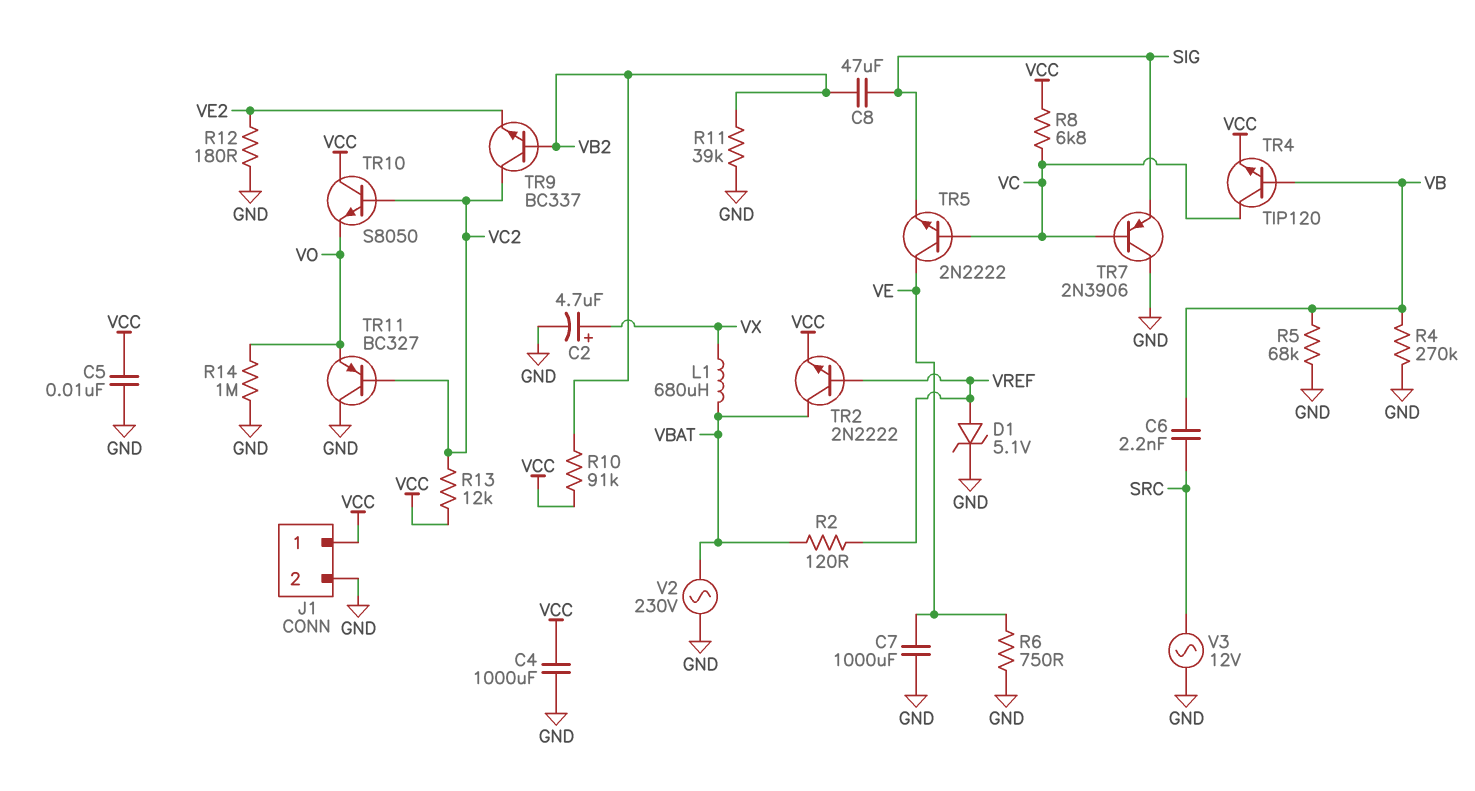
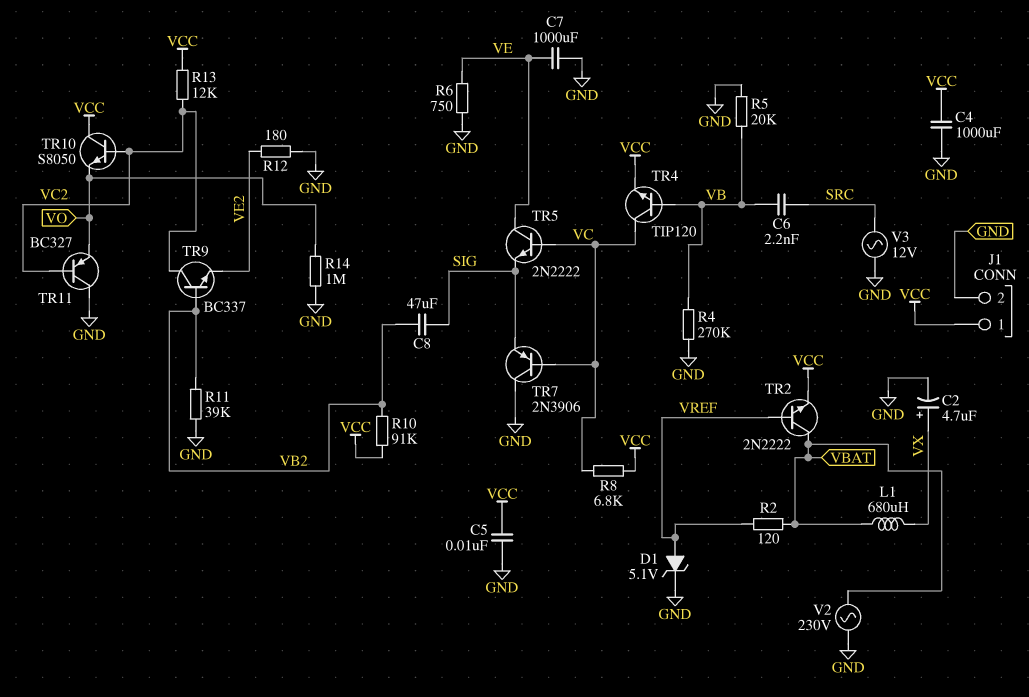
R5: 68k (GND, VB) -> 20k (GND, VB)

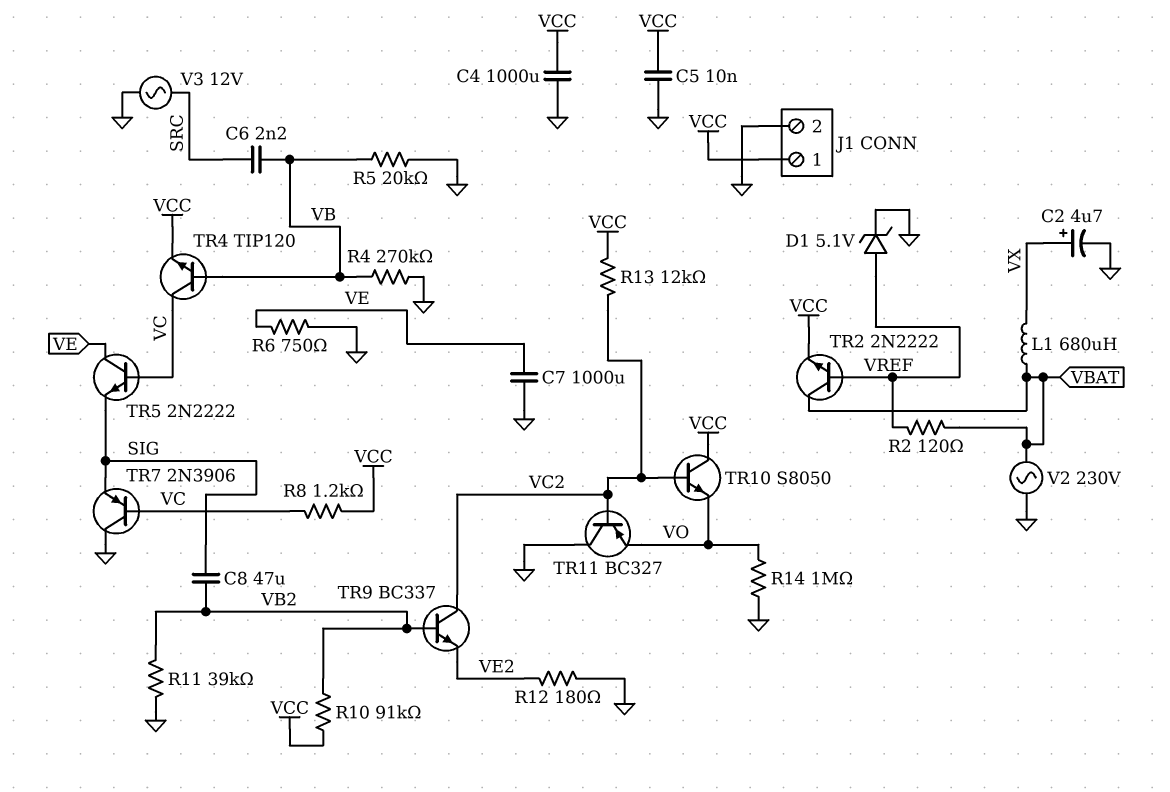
R8: 6.8k (VC, VCC) -> 1.2k (VC, VCC)

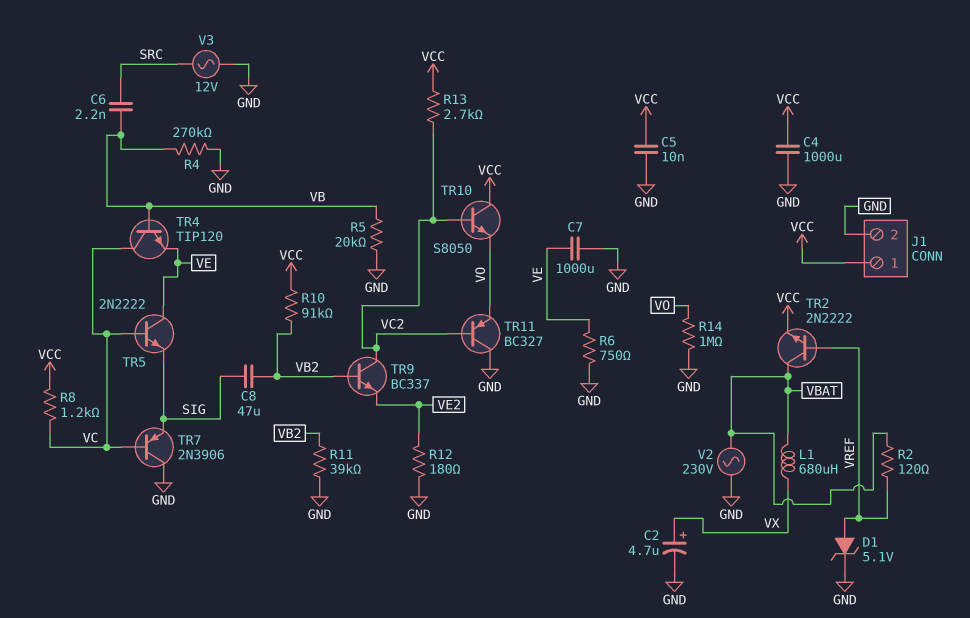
R13: 12k (VC2, VCC) -> 2.7k (VC2, VCC)
TR4: NPN TIP120 (B VB, C VC, E VCC) -> NPN TIP120 (B VB, C VC, E VE)

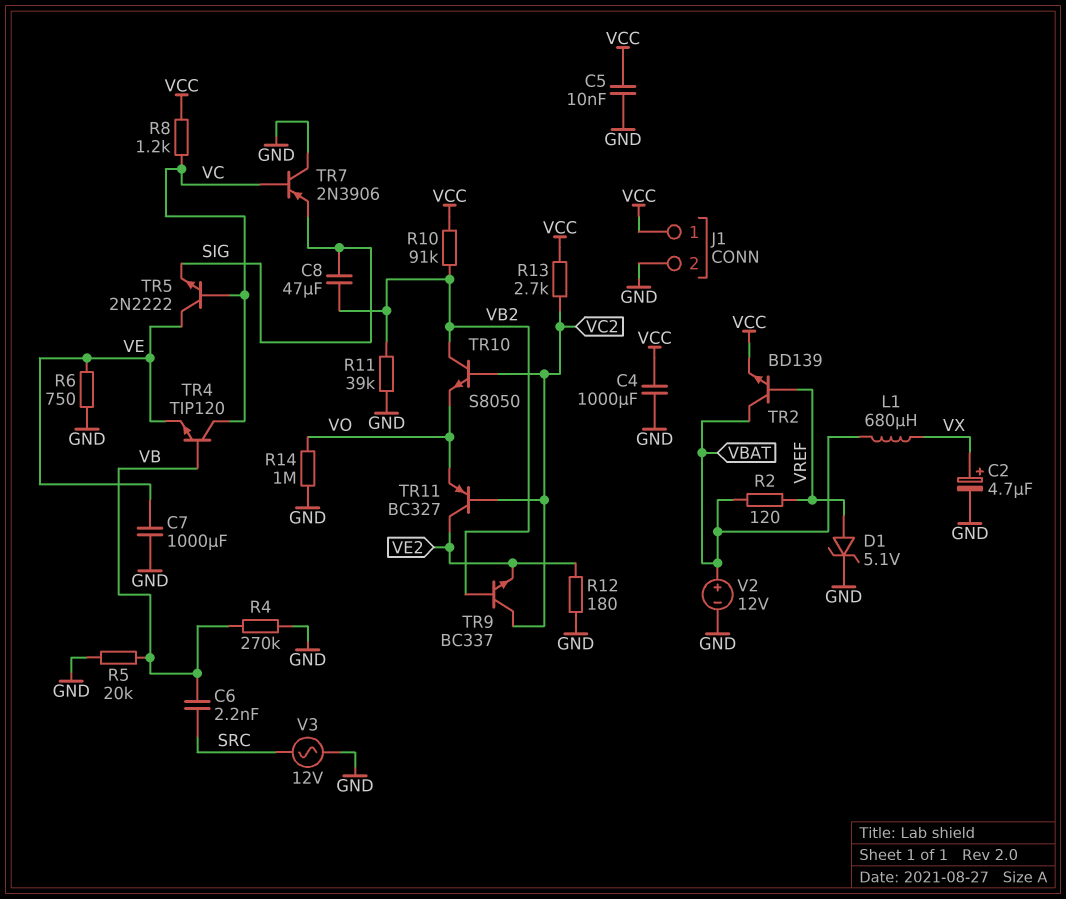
TR2: NPN 2N2222 (B VREF, C VBAT, E VCC) -> NPN BD139 (B VREF, C VBAT, E VCC)
TR10: NPN S8050 (B VC2, C VCC, E VO) -> NPN S8050 (B VC2, C VB2, E VO)
TR11: PNP BC327 (B VC2, C GND, E VO) -> PNP BC327 (B VC2, C VE2, E VO)
V2: AC 230V (GND, VBAT) -> 12V (plus VBAT, minus GND)

